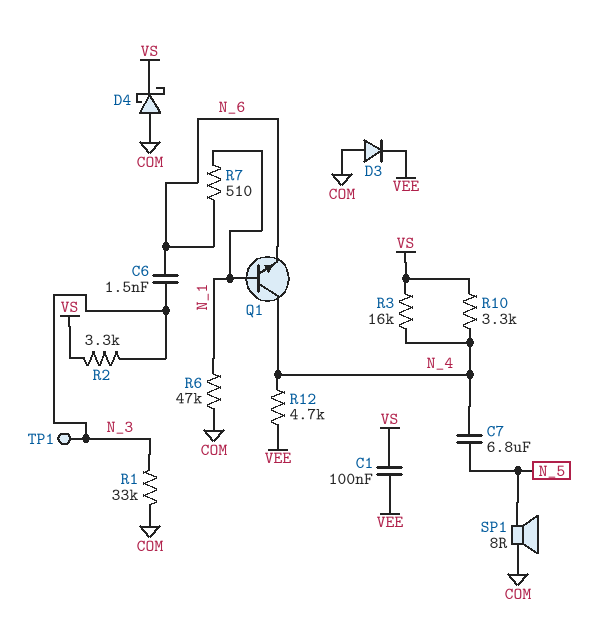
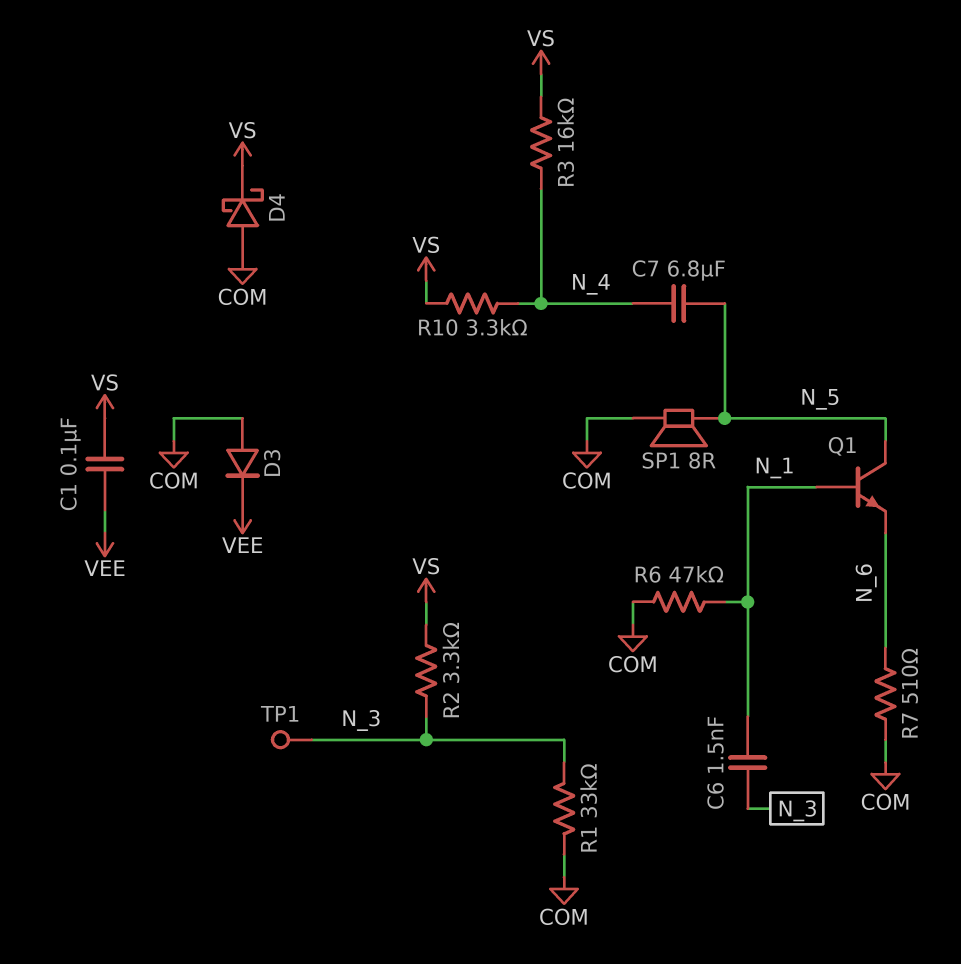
C6: 1.5nF (N_3, N_6) -> 1.5nF (N_1, N_3)
Q1: NPN (B N_1, C N_4, E N_6) -> NPN (B N_1, C N_5, E N_6)
R7: 510 (N_1, N_6) -> 510 (COM, N_6)
R12: 4.7k (N_4, VEE) -> none

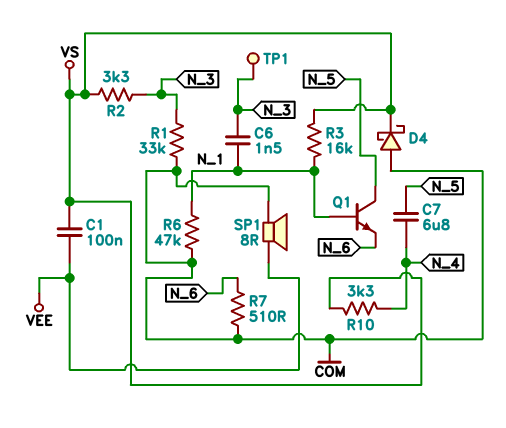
D3: diode (A COM, K VEE) -> none
R3: 16k (N_4, VS) -> 16k (N_1, VS)
SP1: speaker 8R (COM, N_5) -> speaker 8R (COM, VEE)

